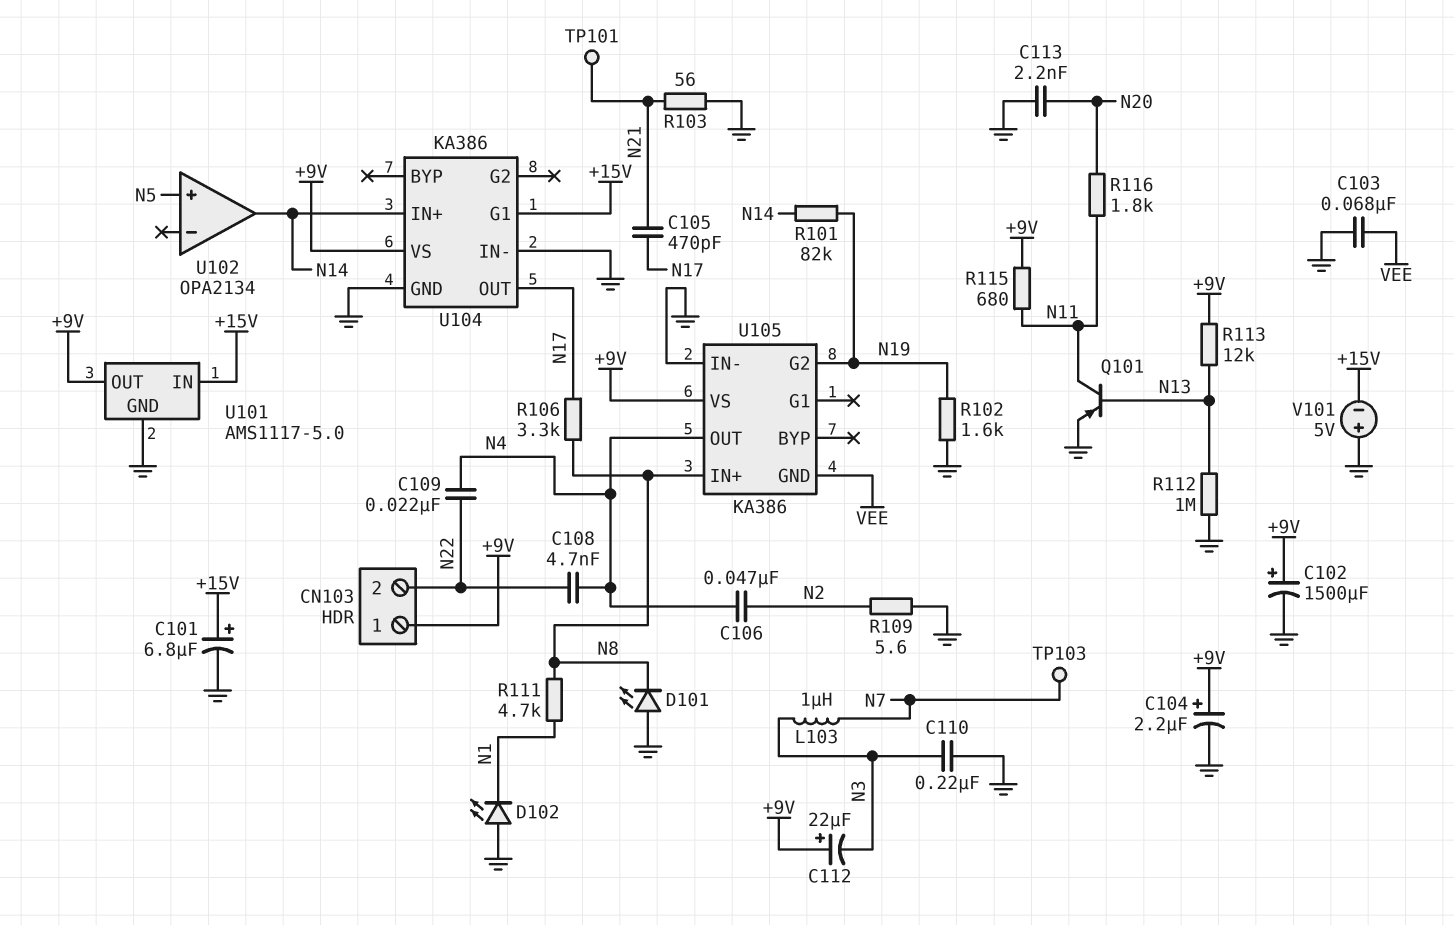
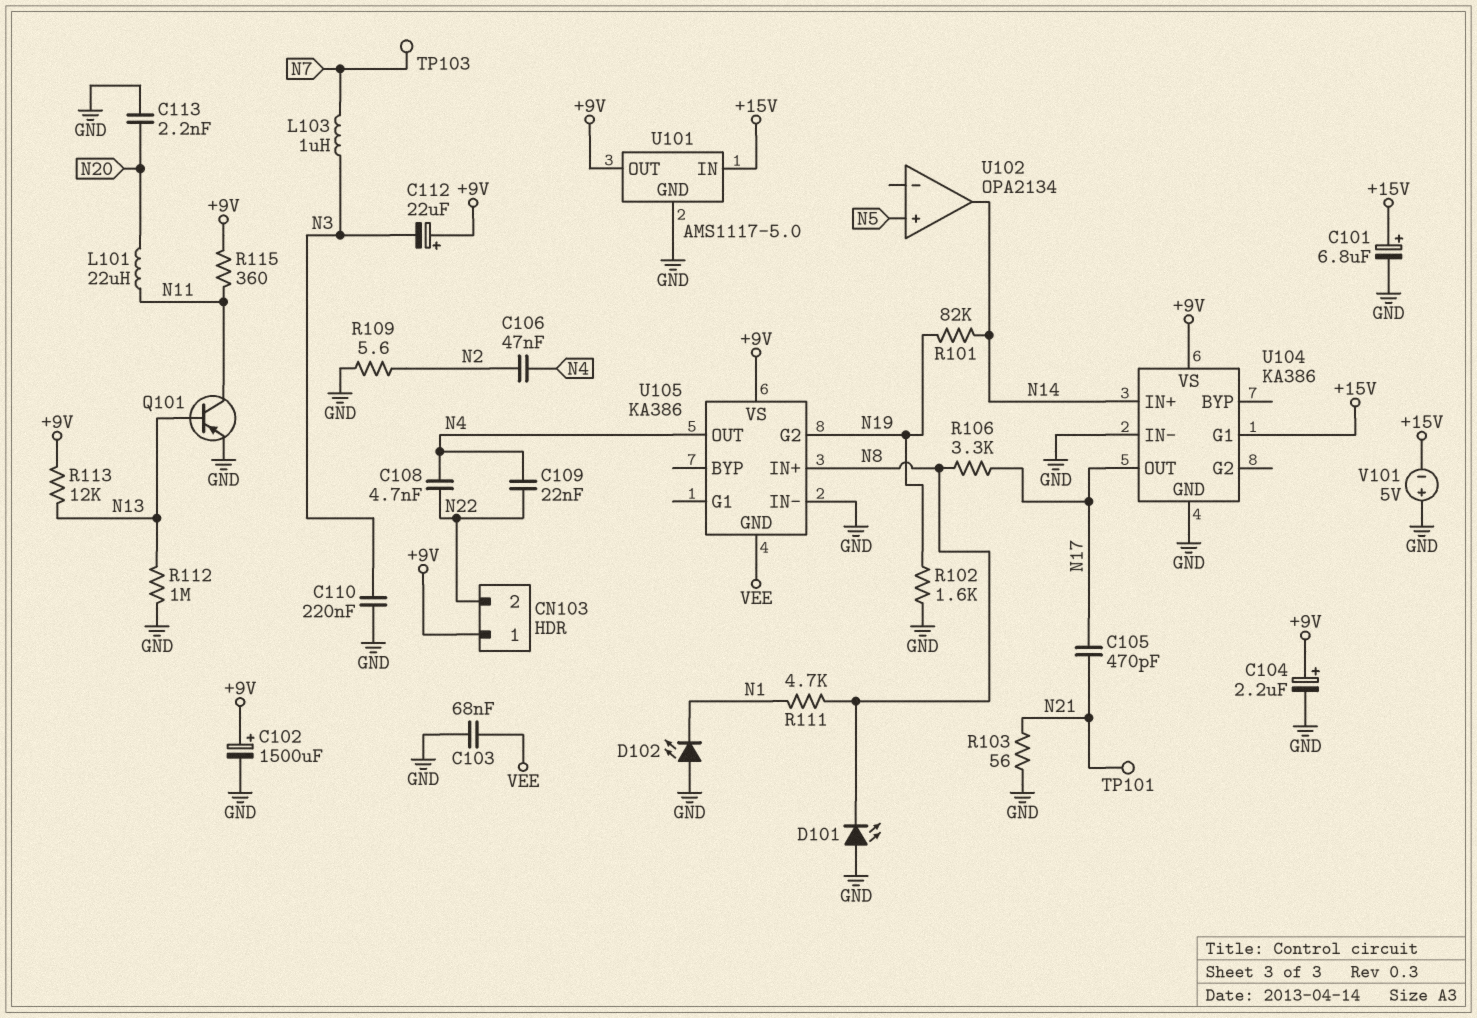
L101: none -> 22uH (N11, N20)
R115: 680 (+9V, N11) -> 360 (+9V, N11)
R116: 1.8k (N11, N20) -> none

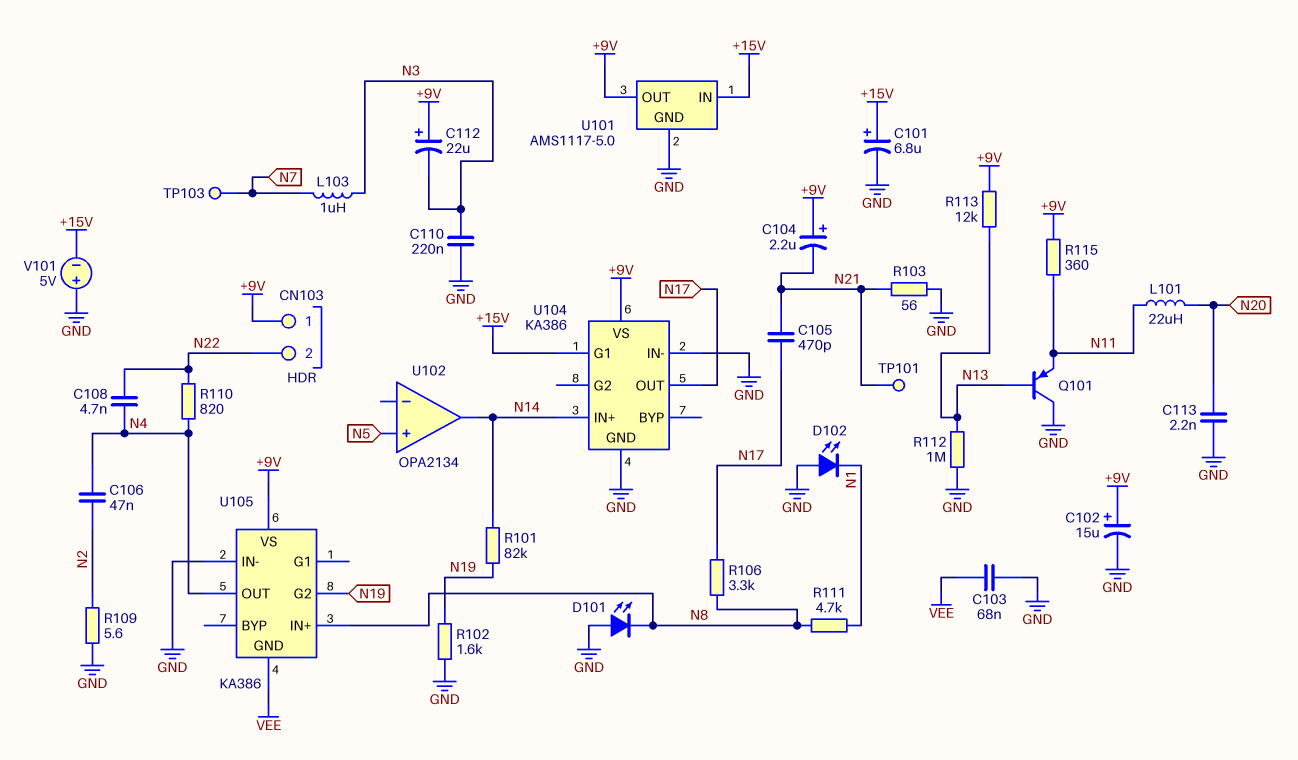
C102: 1500uF (plus +9V, minus GND) -> 15uF (plus +9V, minus GND)
C104: 2.2uF (plus +9V, minus GND) -> 2.2uF (plus +9V, minus N21)
C109: 22nF (N4, N22) -> none
Q101: PNP (B N13, C N11, E GND) -> PNP (B N13, C GND, E N11)
R110: none -> 820 (N4, N22)

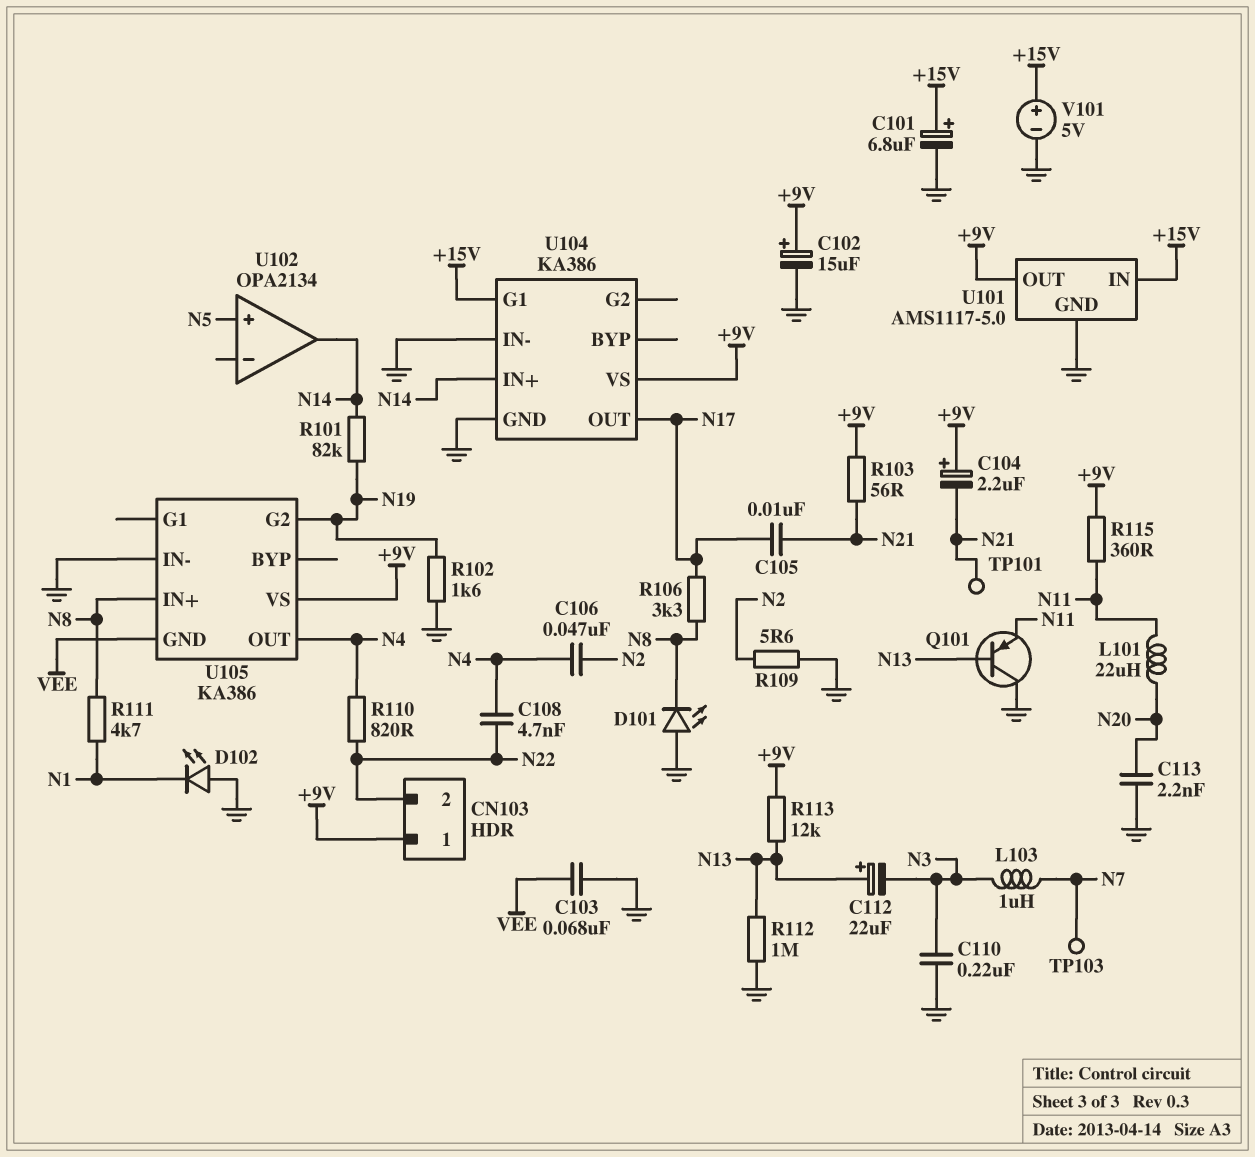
C105: 470pF (N17, N21) -> 10nF (N17, N21)
C112: 22uF (plus +9V, minus N3) -> 22uF (plus N13, minus N3)
R103: 56 (GND, N21) -> 56 (+9V, N21)
V101: 5V (plus GND, minus +15V) -> 5V (plus +15V, minus GND)

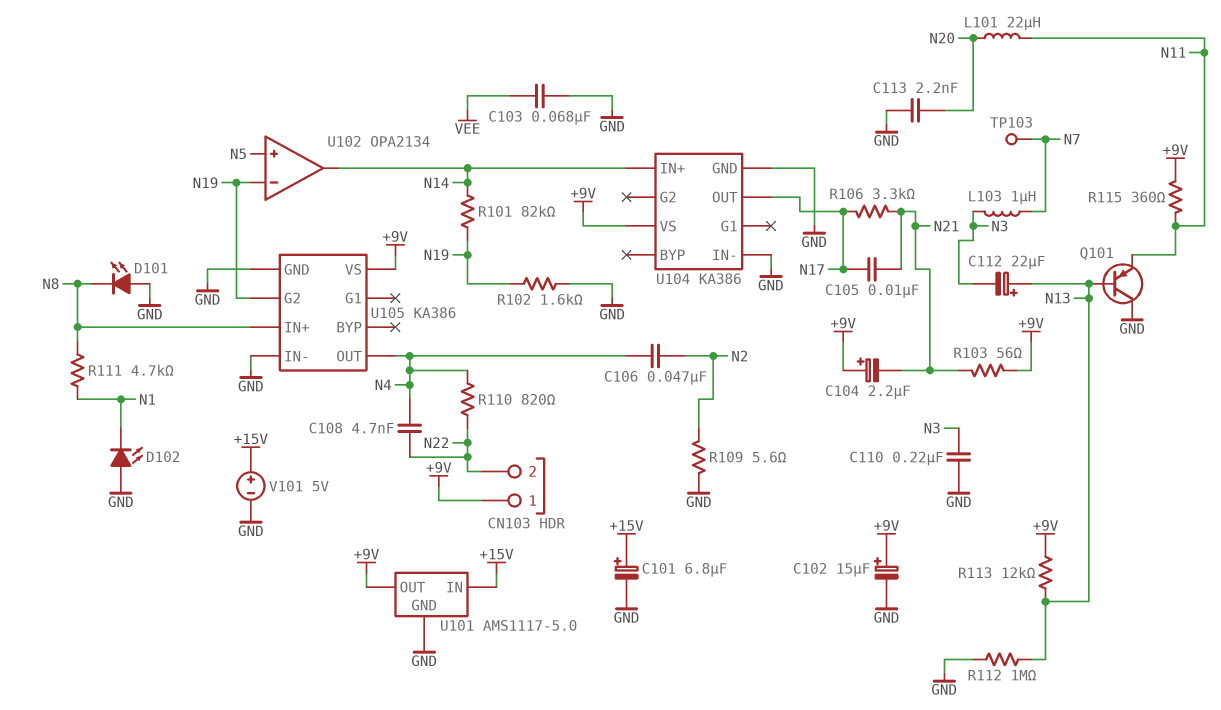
R106: 3.3k (N8, N17) -> 3.3k (N17, N21)
TP101: test point (N21) -> none
U102 pin in-: none -> N19
U104 pin G1: +15V -> none
U105 pin GND: VEE -> GND

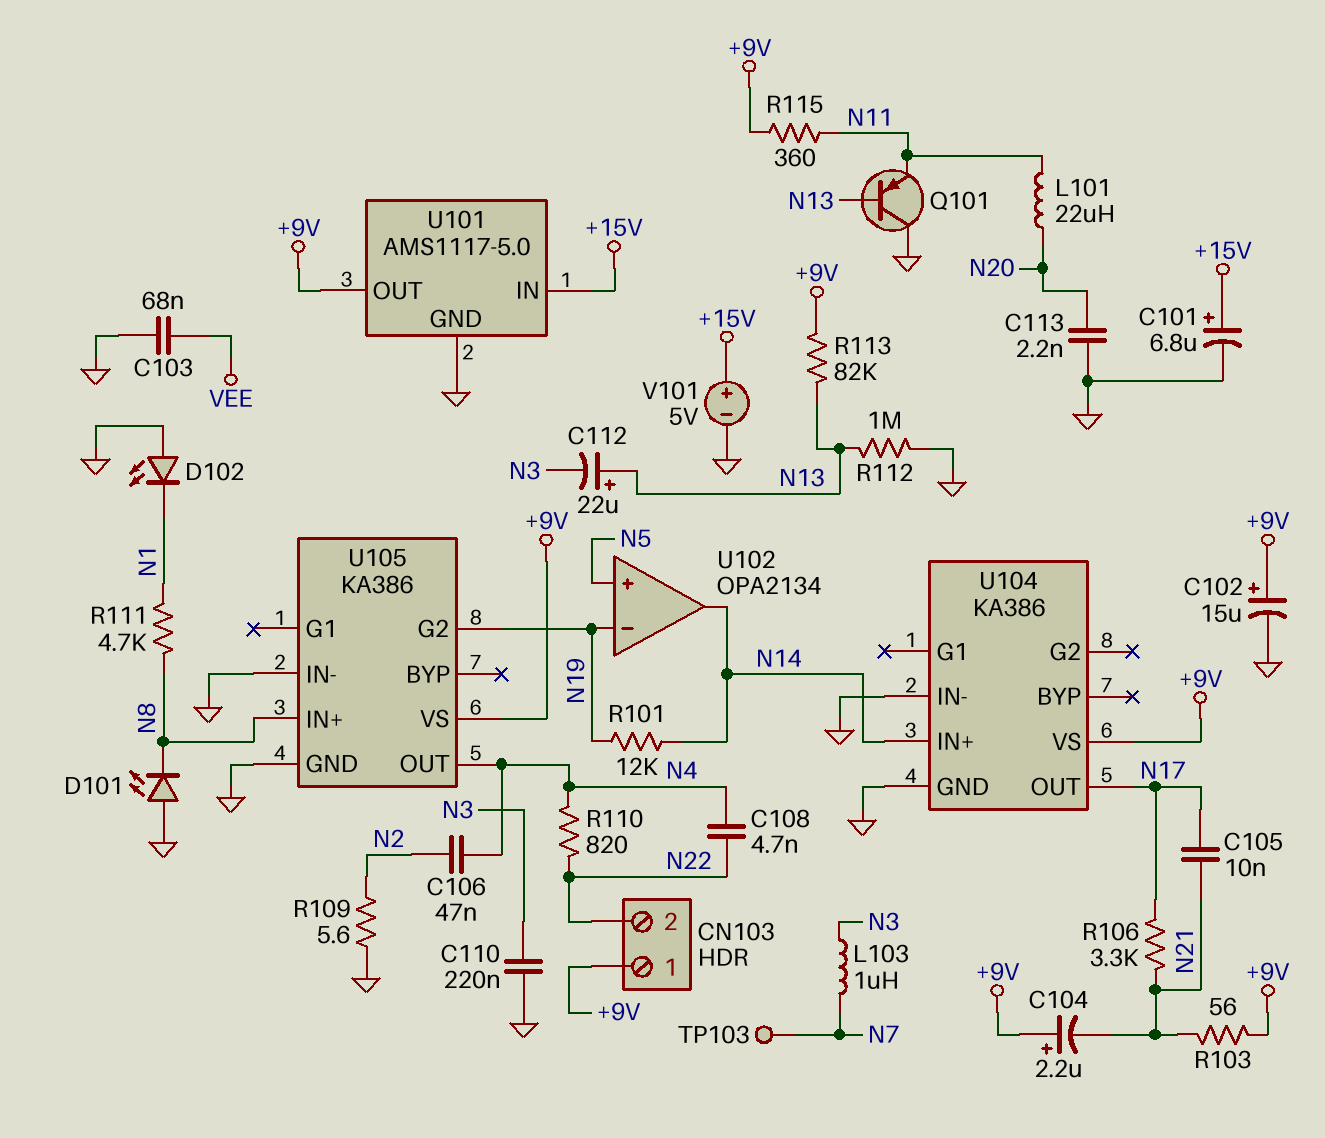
R101: 82k (N14, N19) -> 12k (N14, N19)
R102: 1.6k (GND, N19) -> none
R113: 12k (+9V, N13) -> 82k (+9V, N13)

